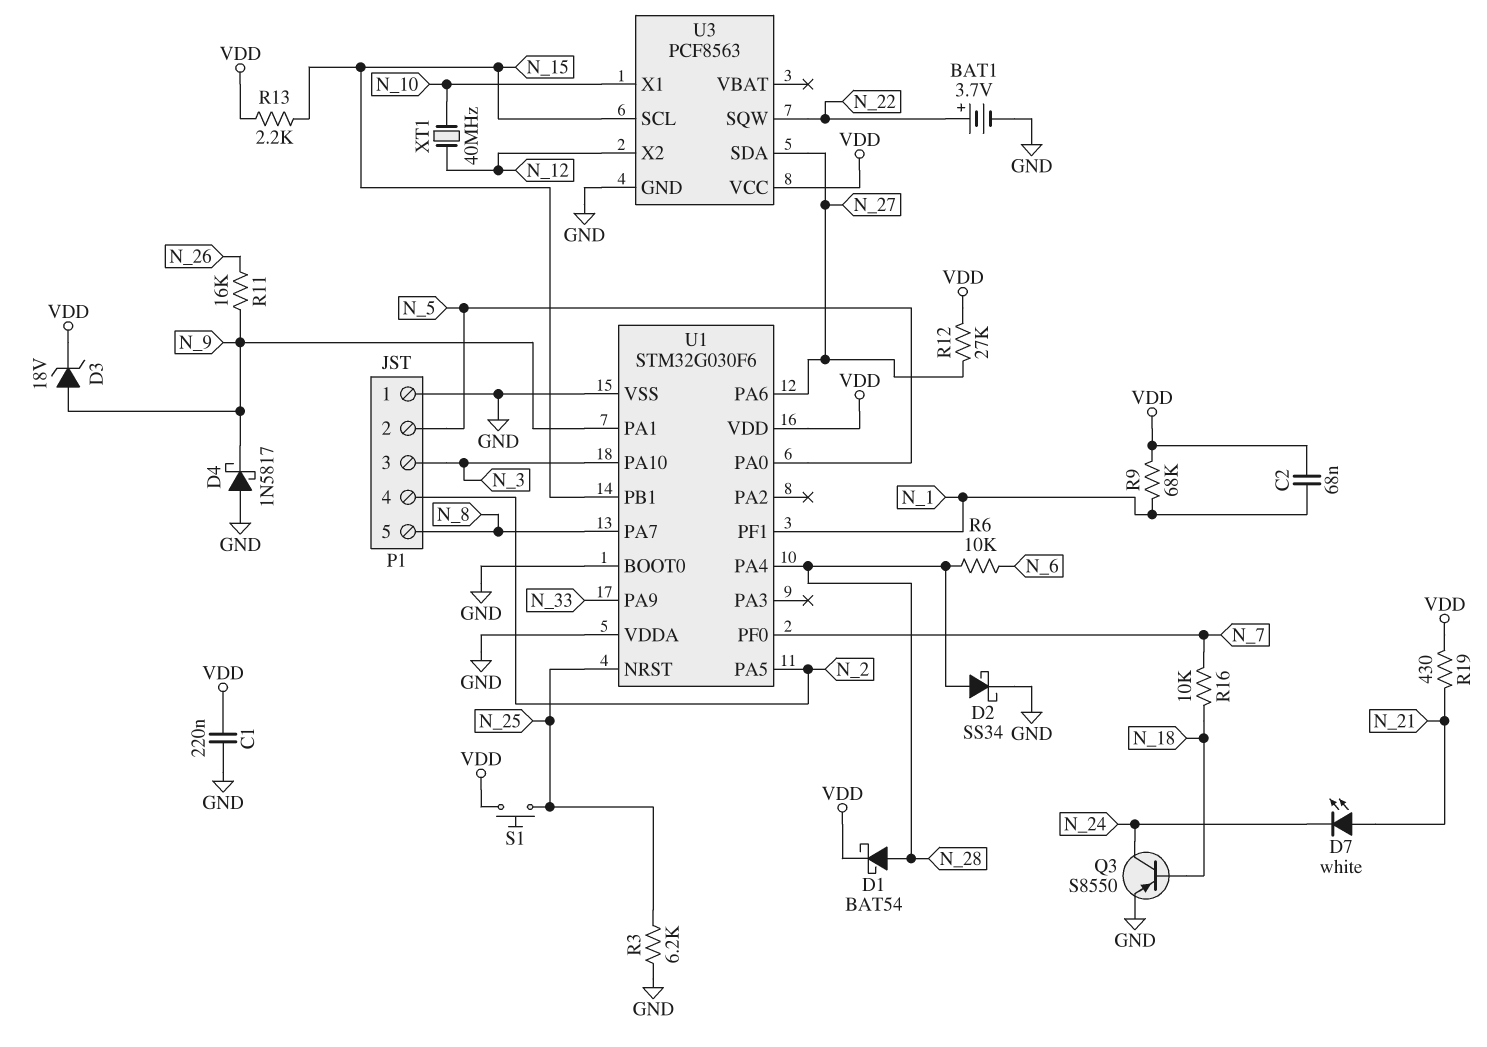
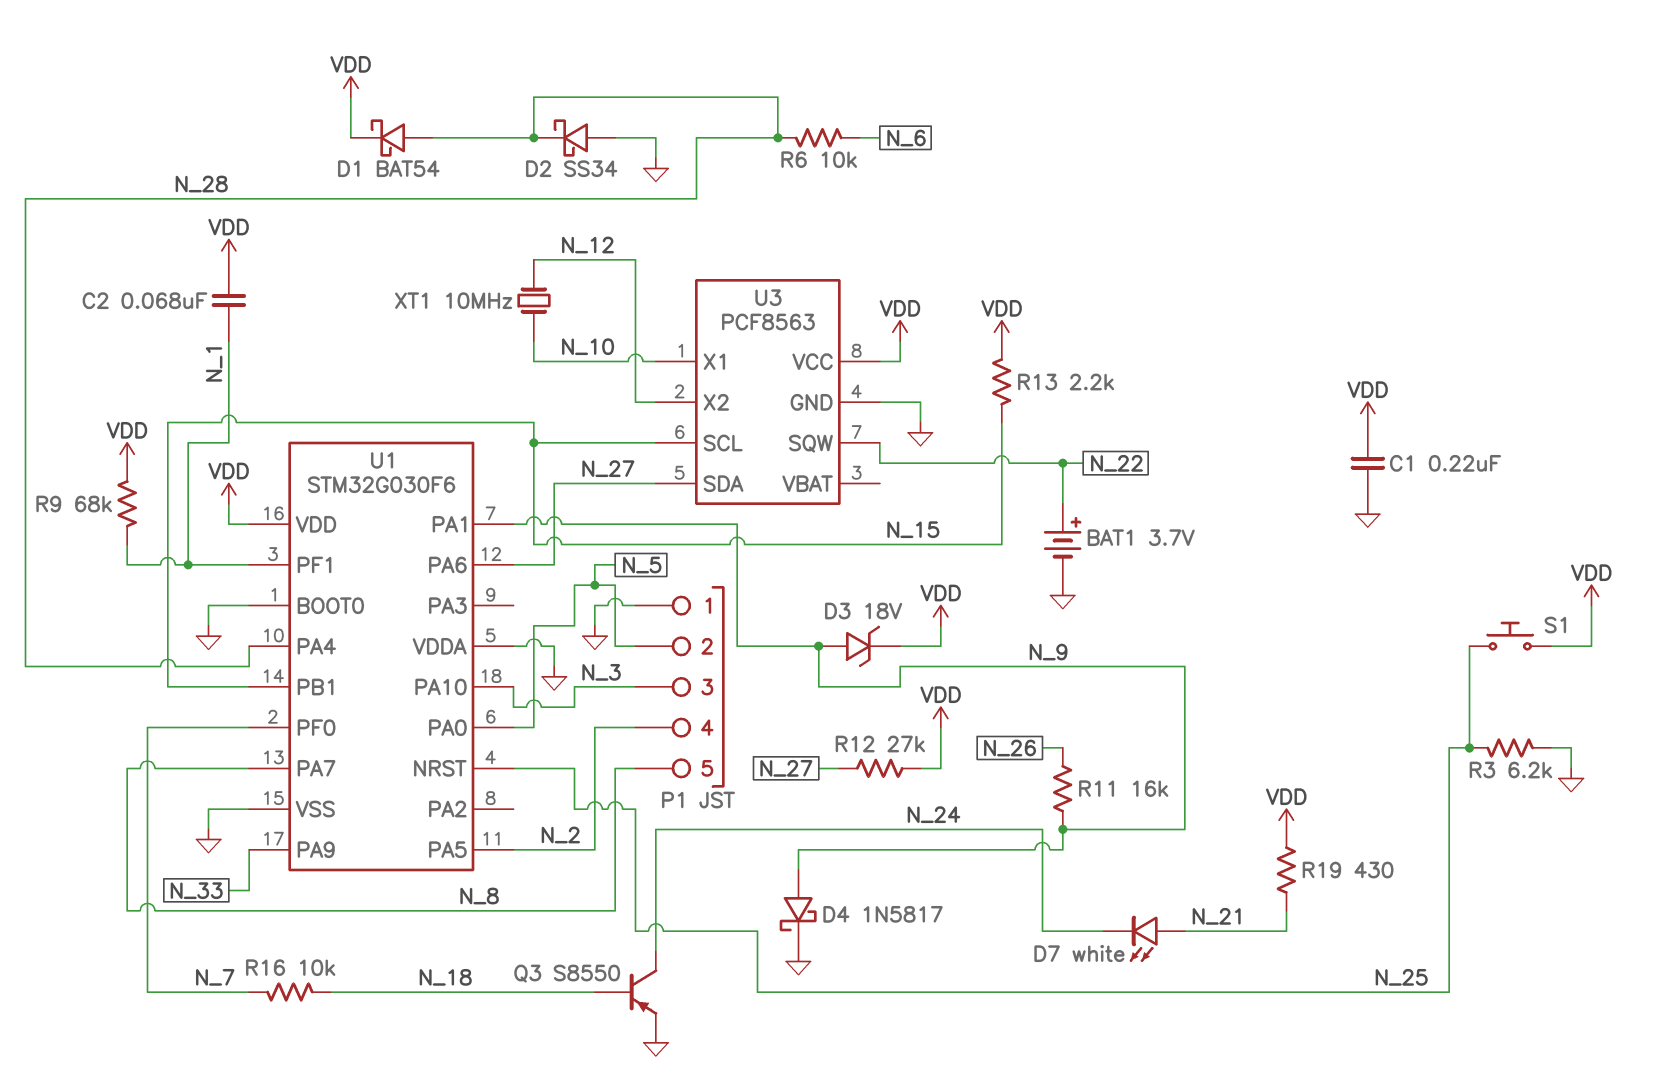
D2: schottky SS34 (A N_28, K GND) -> schottky SS34 (A GND, K N_28)
D4: schottky 1N5817 (A GND, K N_9) -> schottky 1N5817 (A N_9, K GND)
XT1: 40MHz (N_10, N_12) -> 10MHz (N_10, N_12)

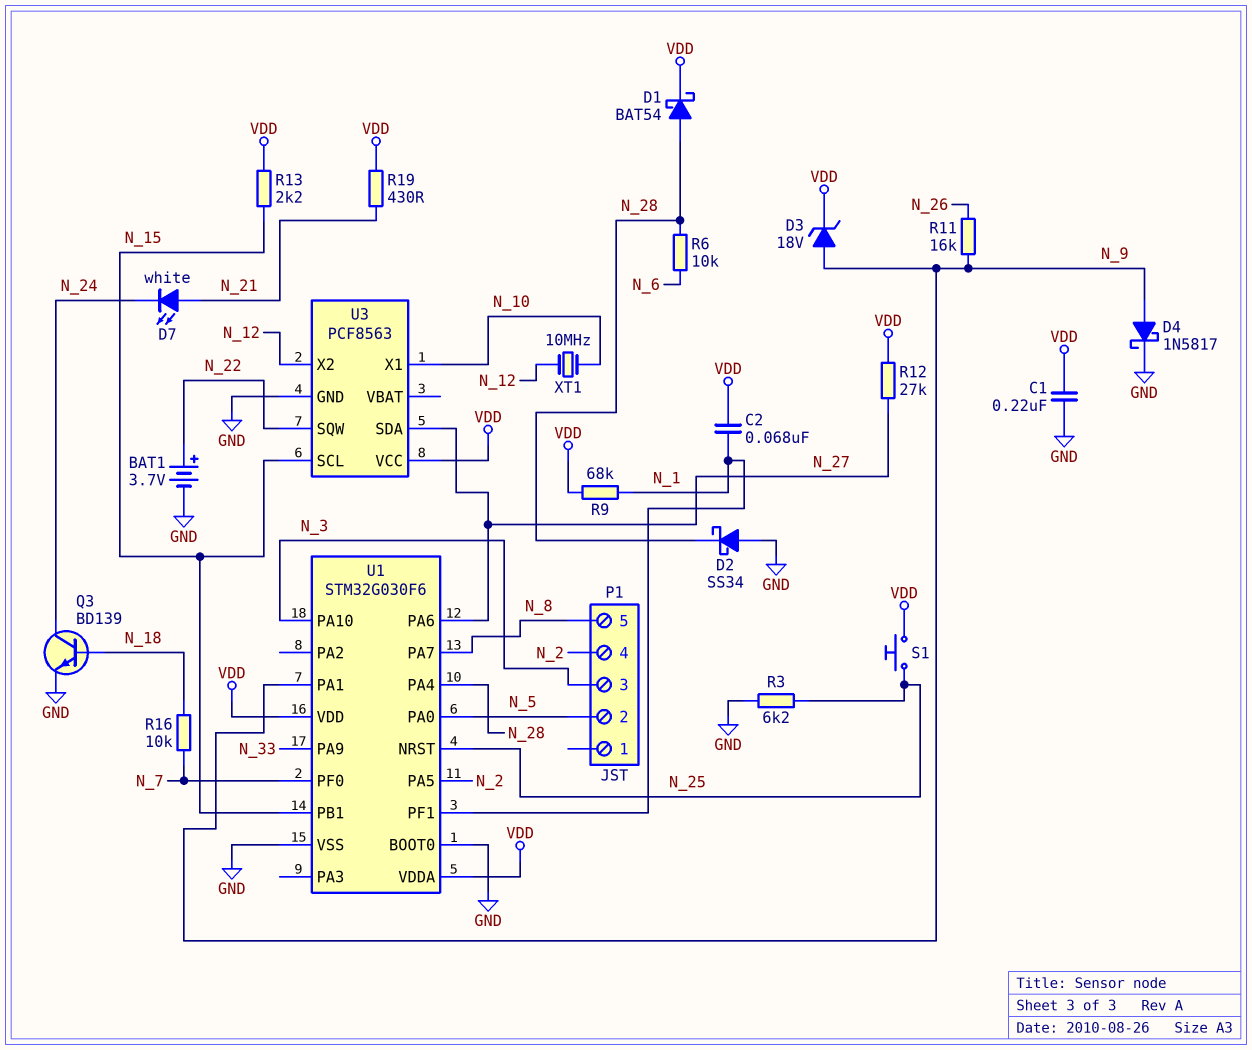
P1 pin 1: GND -> none
Q3: PNP S8550 (B N_18, C N_24, E GND) -> NPN BD139 (B N_18, C N_24, E GND)
U1 pin VDDA: GND -> VDD

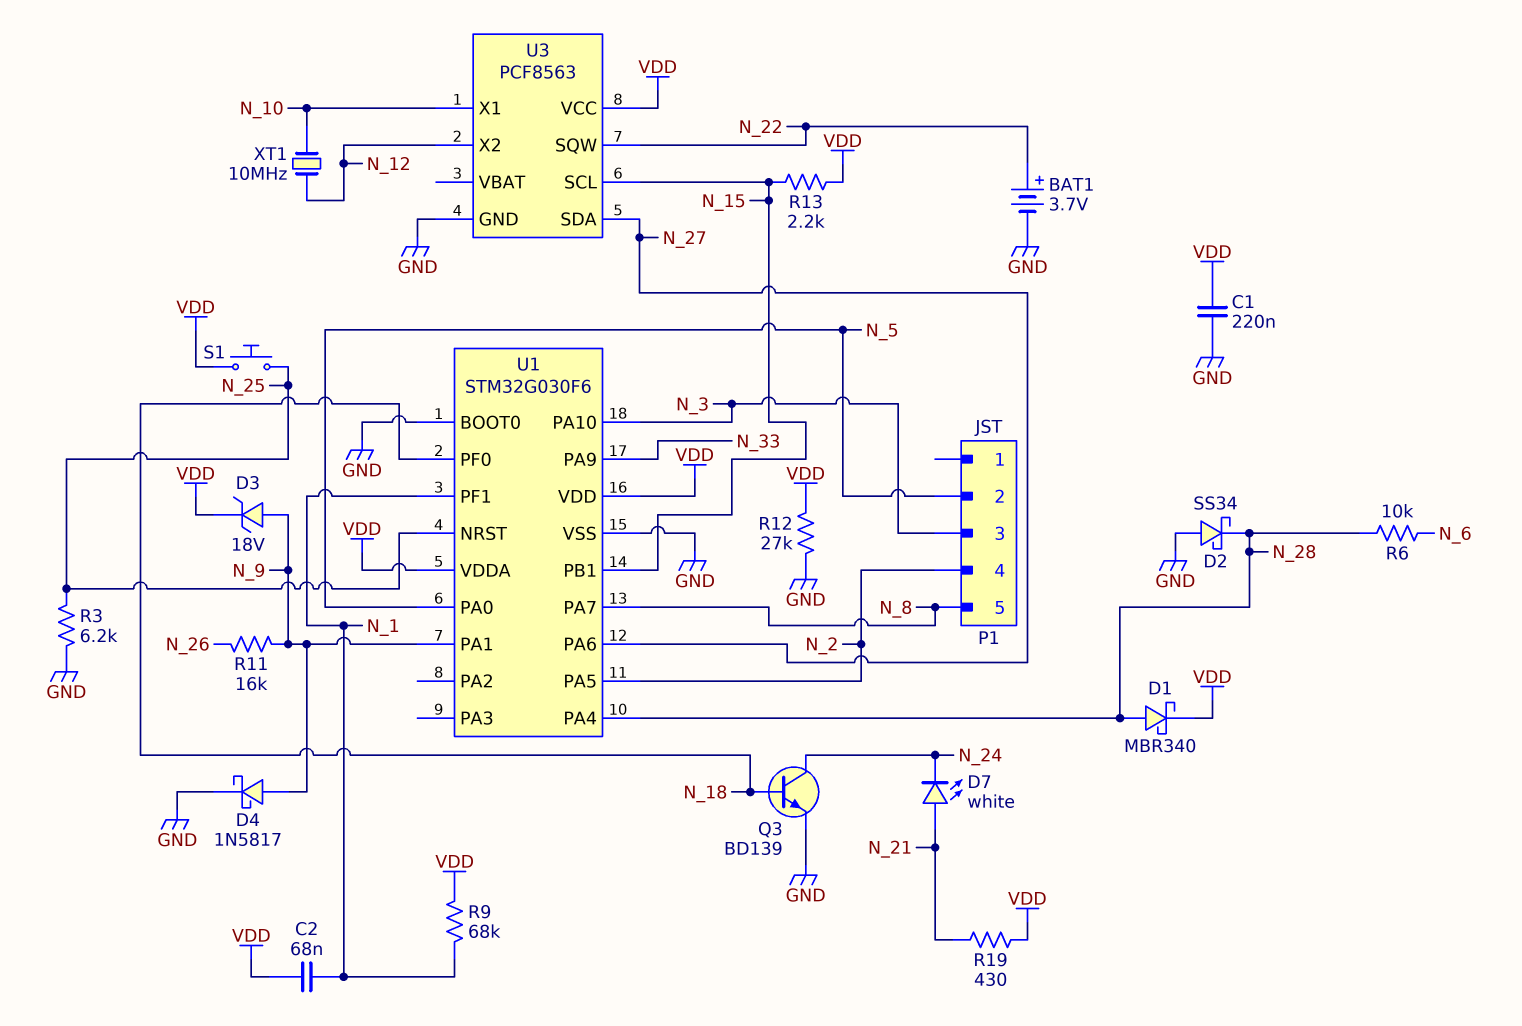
D1: schottky BAT54 (A N_28, K VDD) -> schottky MBR340 (A N_28, K VDD)
R12: 27k (N_27, VDD) -> 27k (GND, VDD)
R16: 10k (N_7, N_18) -> none
U1 pin PF0: N_7 -> N_18

